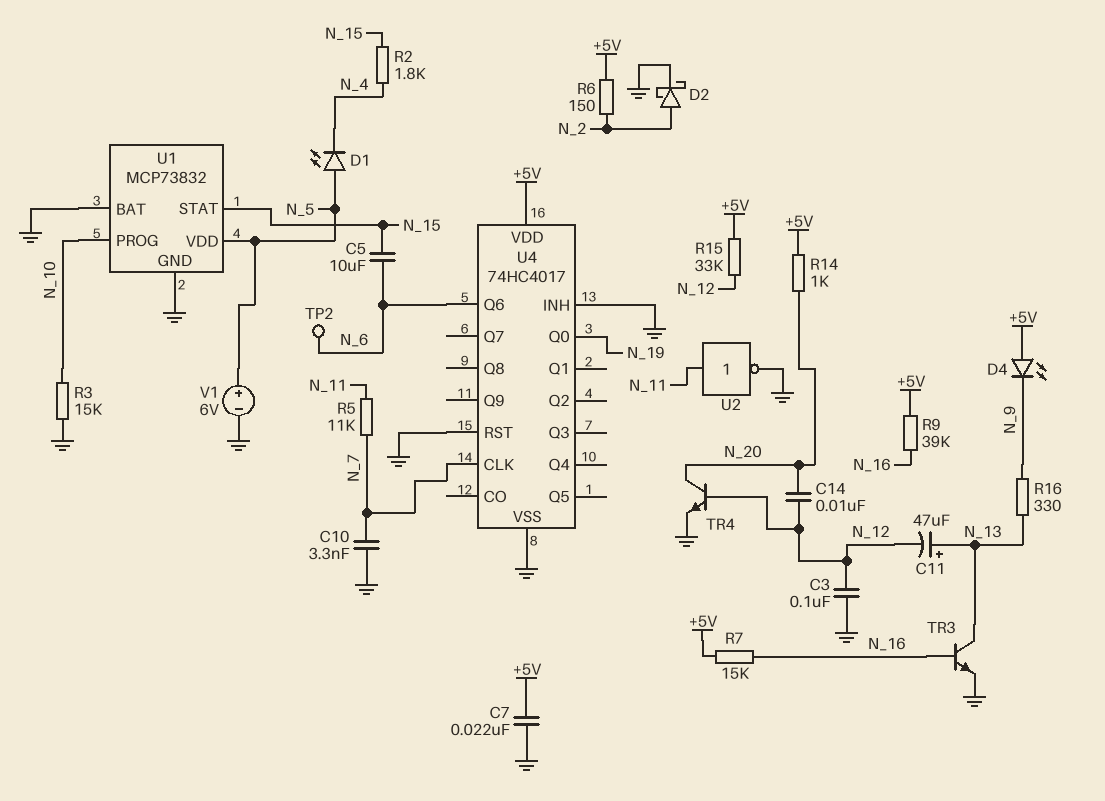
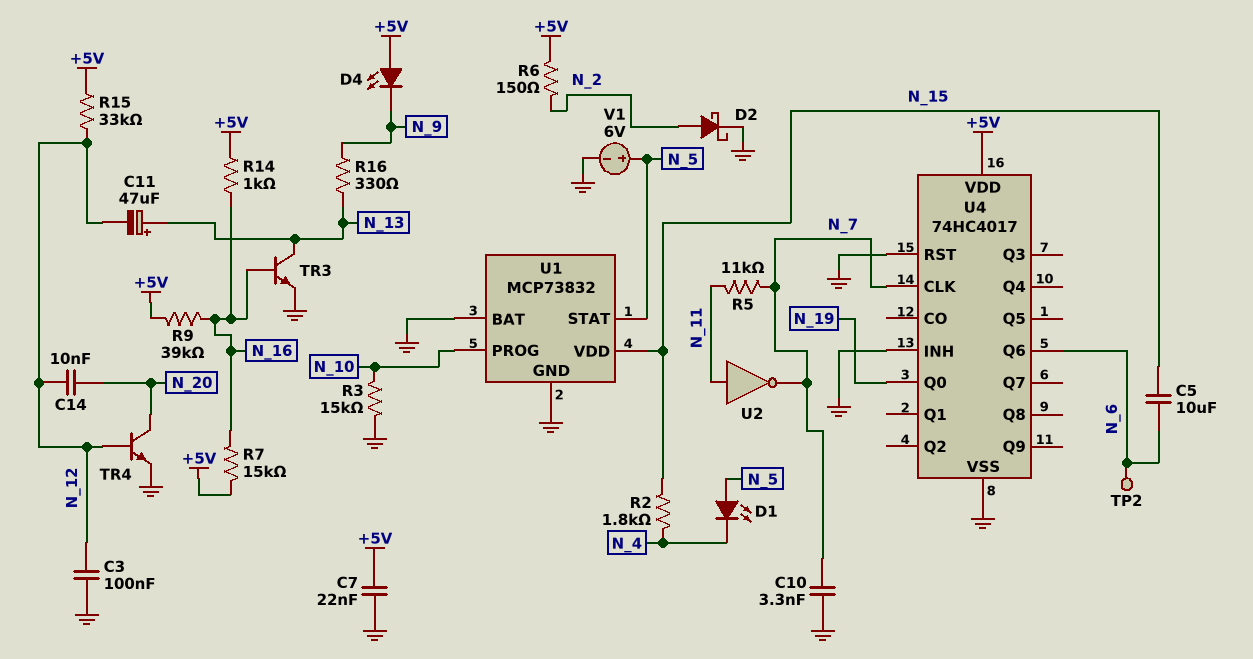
R14: 1k (+5V, N_20) -> 1k (+5V, N_16)
U1 pin STAT: N_15 -> N_5
U1 pin VDD: N_5 -> N_15
U2: NOT (in N_11, out GND) -> NOT (in N_11, out N_7)

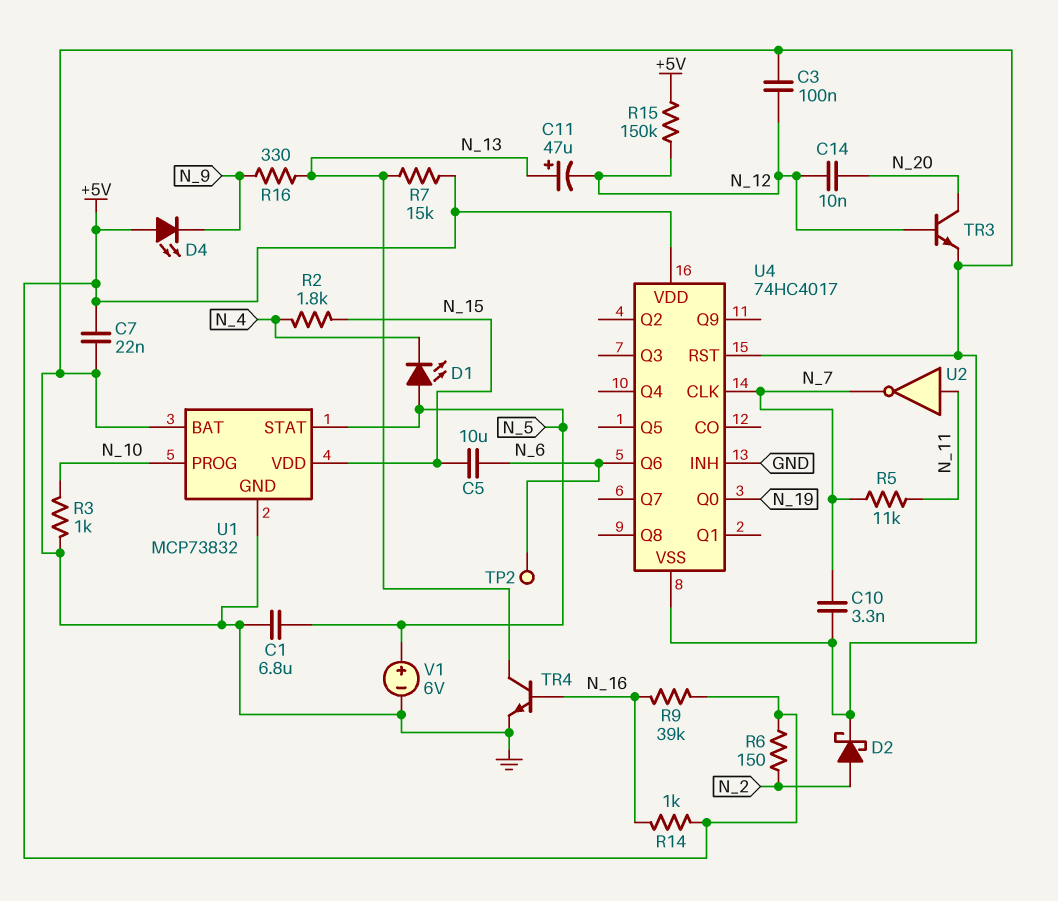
C1: none -> 6.8uF (GND, N_5)
R3: 15k (GND, N_10) -> 1k (GND, N_10)
R7: 15k (+5V, N_16) -> 15k (+5V, N_13)
R15: 33k (+5V, N_12) -> 150k (+5V, N_12)
TR3: NPN (B N_16, C N_13, E GND) -> NPN (B N_12, C N_20, E GND)
TR4: NPN (B N_12, C N_20, E GND) -> NPN (B N_16, C N_13, E GND)

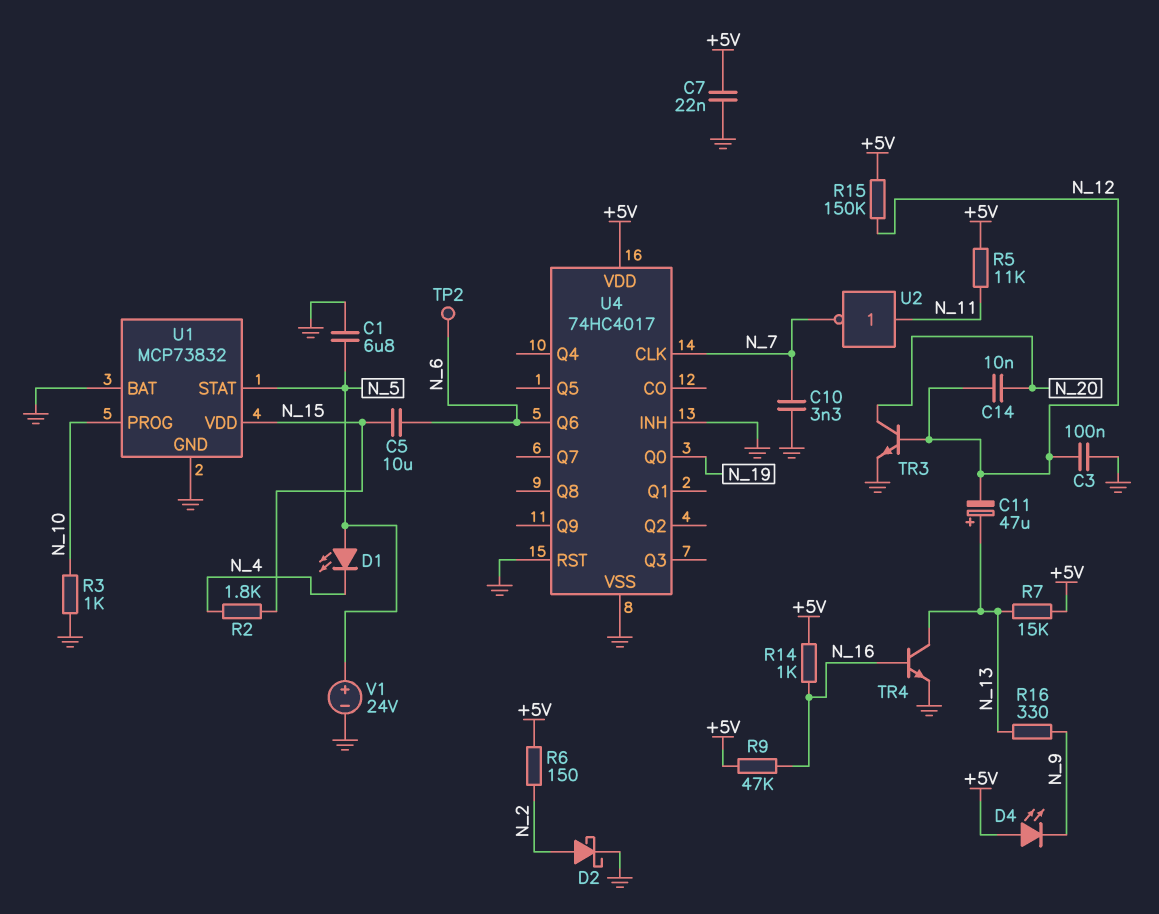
R5: 11k (N_7, N_11) -> 11k (+5V, N_11)
R9: 39k (+5V, N_16) -> 47k (+5V, N_16)
V1: 6V (plus N_5, minus GND) -> 24V (plus N_5, minus GND)

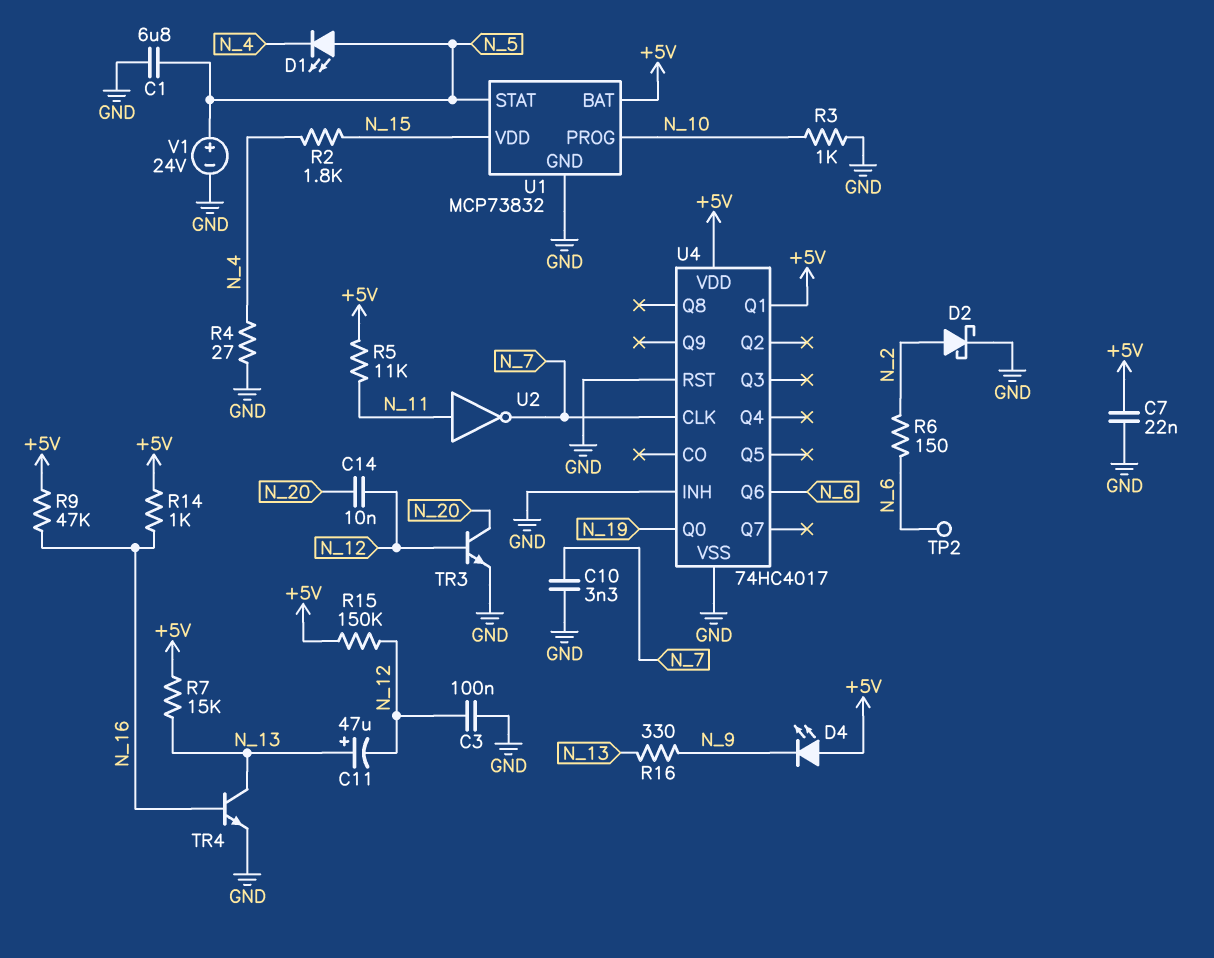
C5: 10uF (N_6, N_15) -> none
R4: none -> 27 (GND, N_4)
R6: 150 (+5V, N_2) -> 150 (N_2, N_6)
U1 pin BAT: GND -> +5V
U4 pin Q1: none -> +5V

